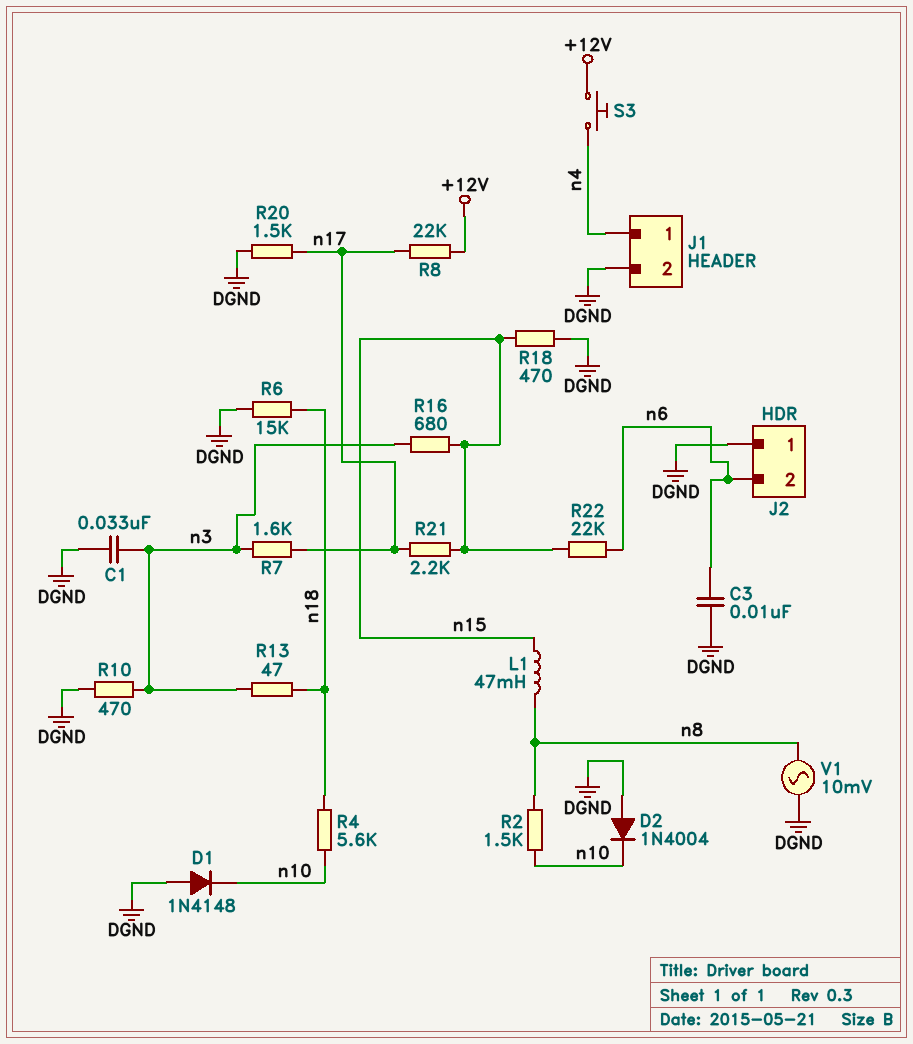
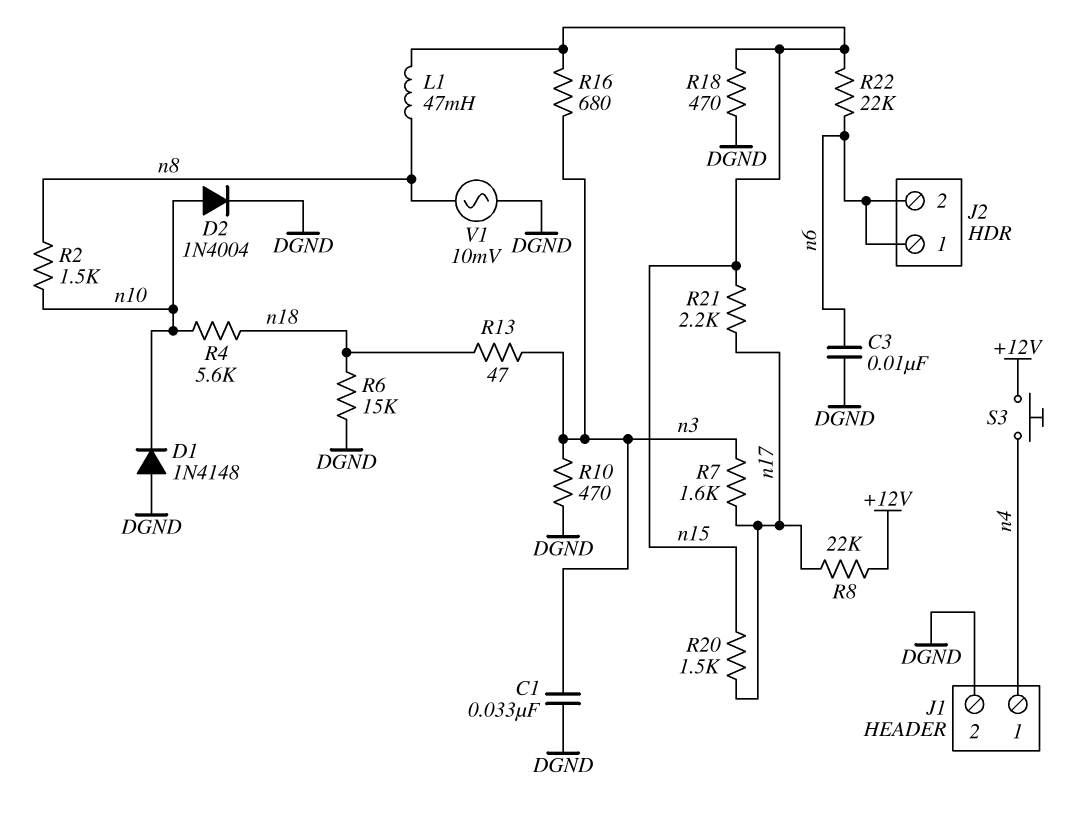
D2: diode 1N4004 (A DGND, K n10) -> diode 1N4004 (A n10, K DGND)
J2 pin 1: DGND -> n6
R20: 1.5k (DGND, n17) -> 1.5k (n15, n17)

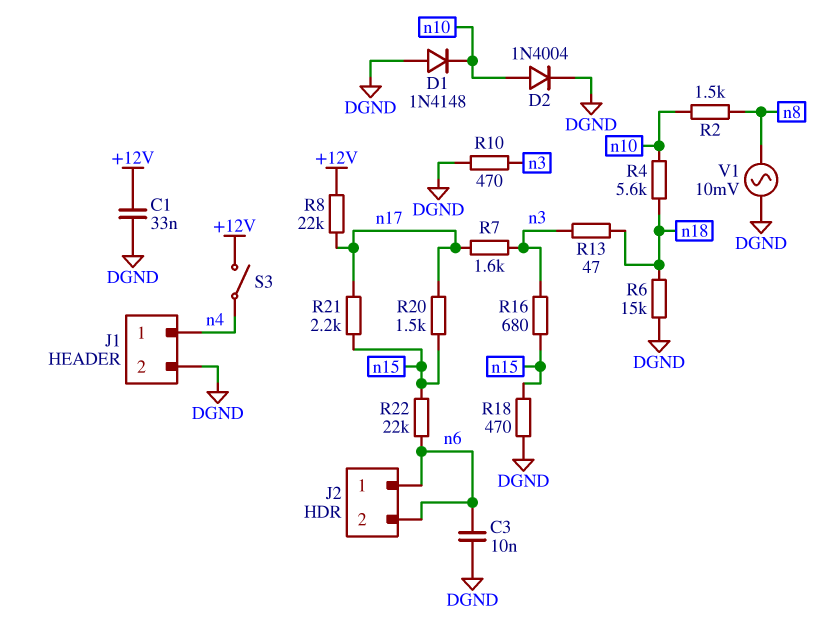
C1: 33nF (DGND, n3) -> 33nF (+12V, DGND)
L1: 47mH (n8, n15) -> none
S3: button (+12V, n4) -> switch (+12V, n4)

